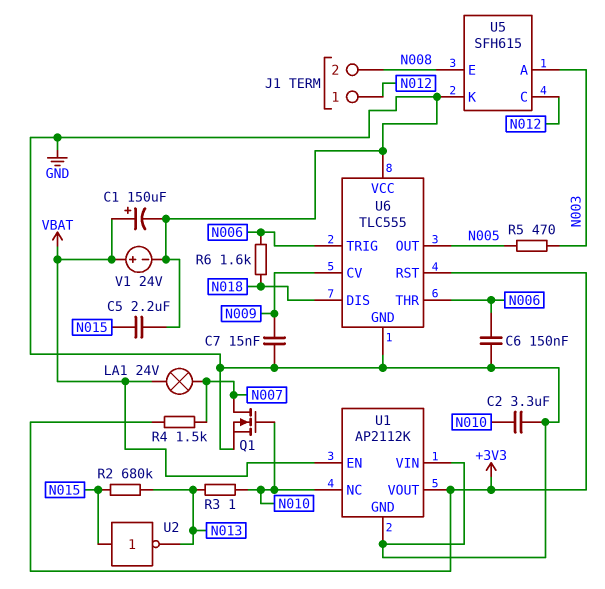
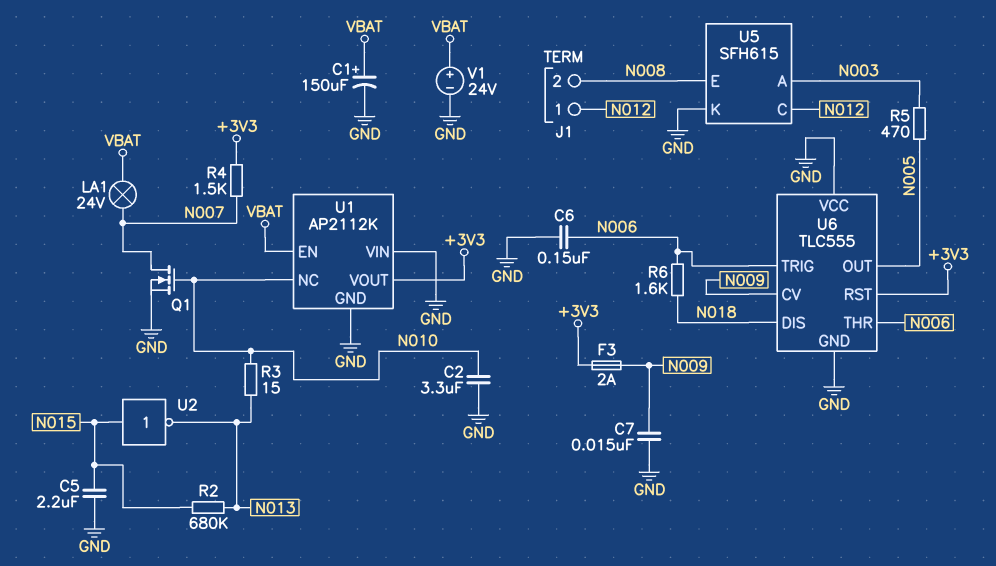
F3: none -> 2A (+3V3, N009)
R3: 1 (N010, N013) -> 15 (N010, N013)

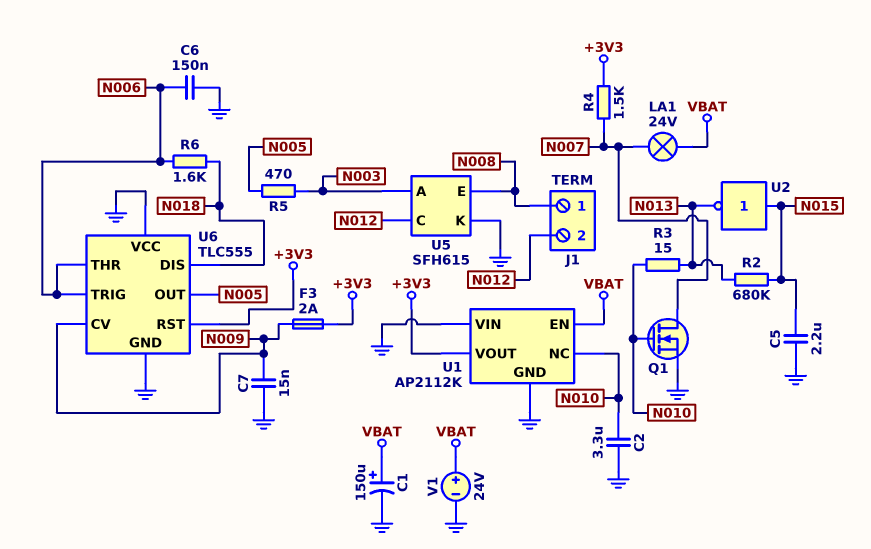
J1 pin 1: N012 -> N008
J1 pin 2: N008 -> N012

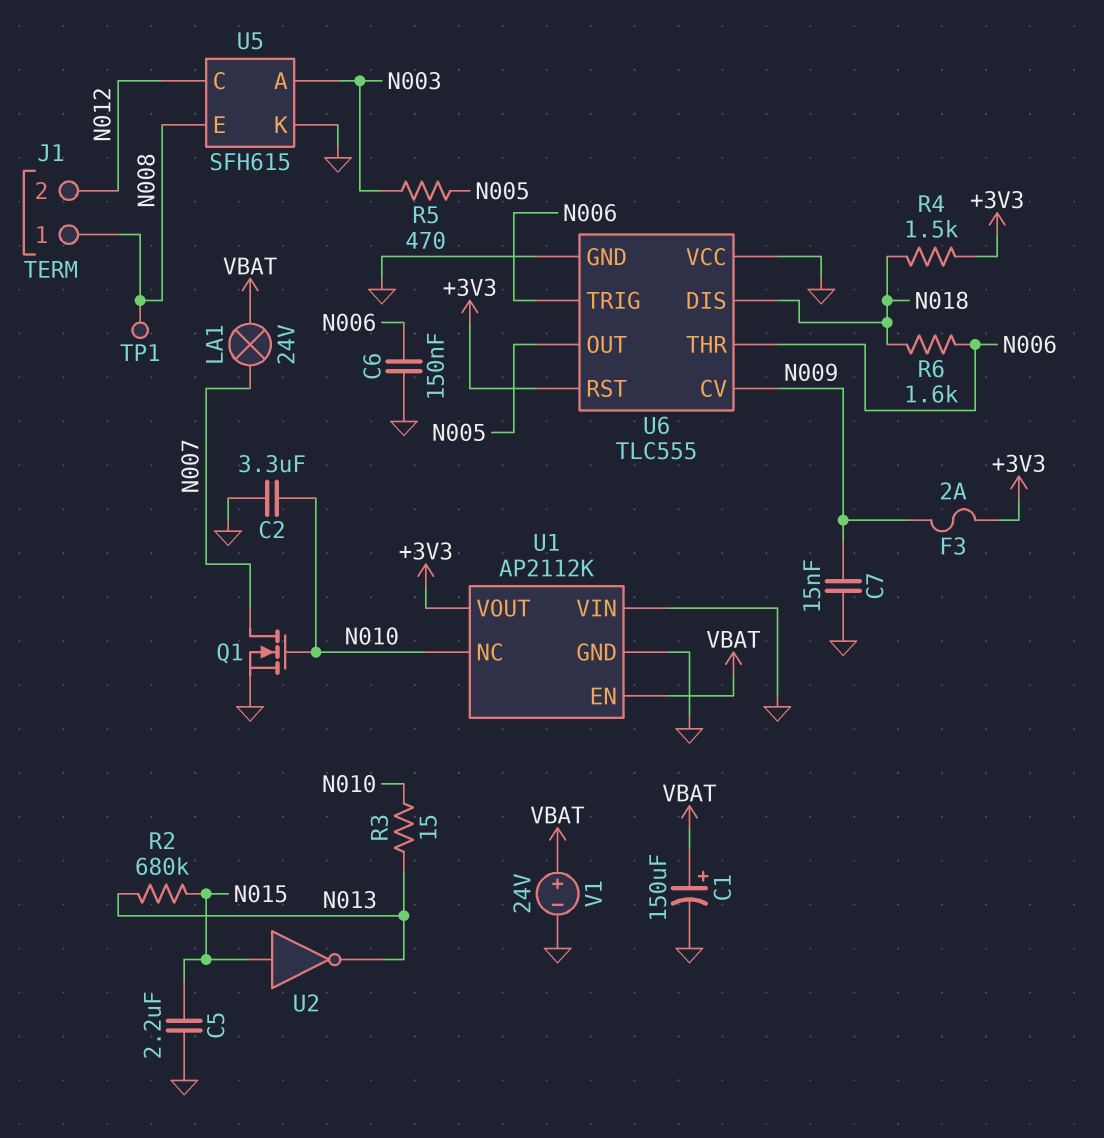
R4: 1.5k (+3V3, N007) -> 1.5k (+3V3, N018)
TP1: none -> test point (N008)

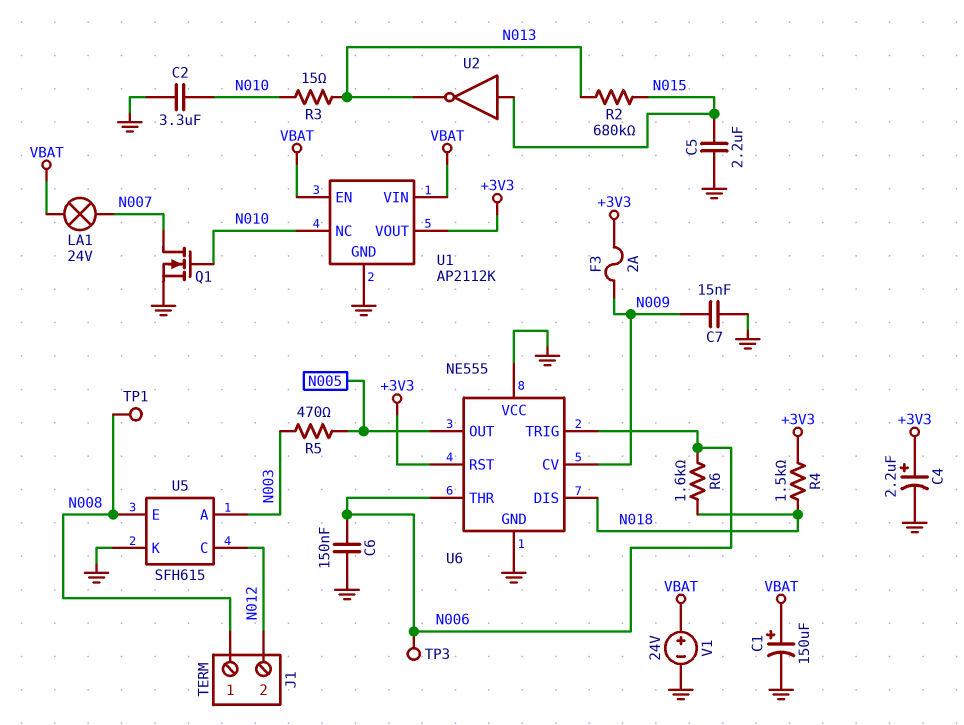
C4: none -> 2.2uF (plus +3V3, minus GND)
TP3: none -> test point (N006)
U1 pin VIN: GND -> VBAT
U6: TLC555 -> NE555

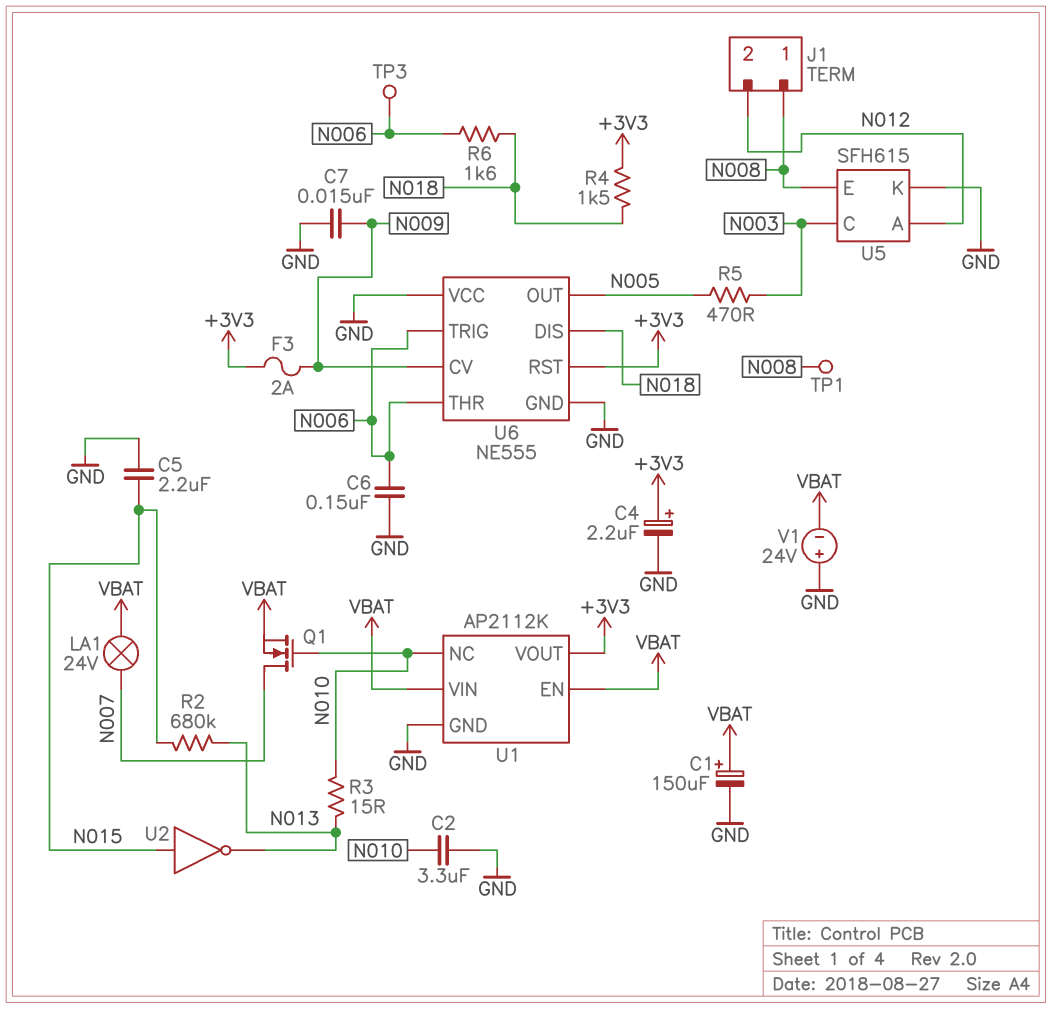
Q1: NMOS (G N010, D N007, S GND) -> NMOS (G N010, D N007, S VBAT)
U5 pin A: N003 -> N012
U5 pin C: N012 -> N003
V1: 24V (plus VBAT, minus GND) -> 24V (plus GND, minus VBAT)

